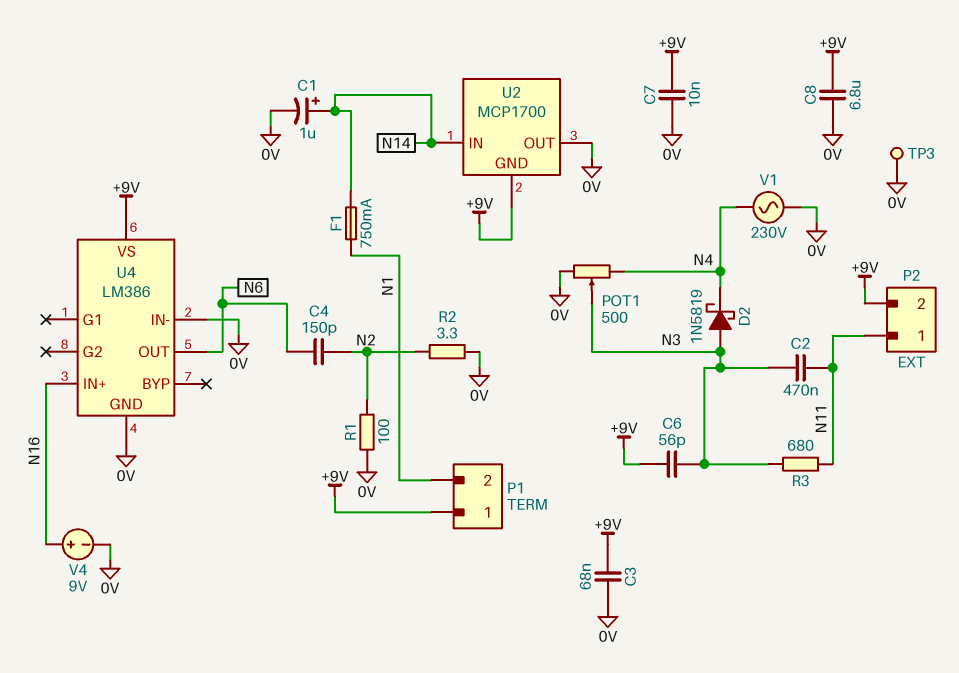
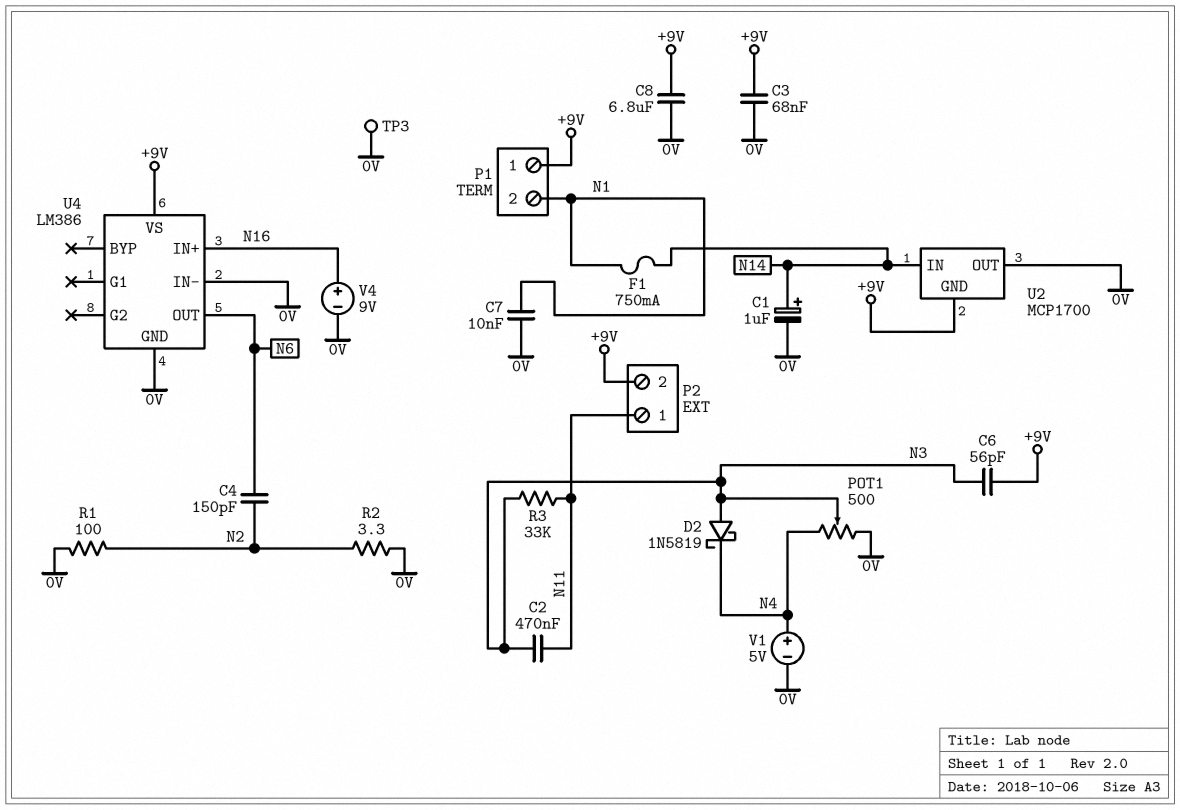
C7: 10nF (+9V, 0V) -> 10nF (0V, N1)
R3: 680 (N3, N11) -> 33k (N3, N11)
V1: AC 230V (0V, N4) -> 5V (plus N4, minus 0V)

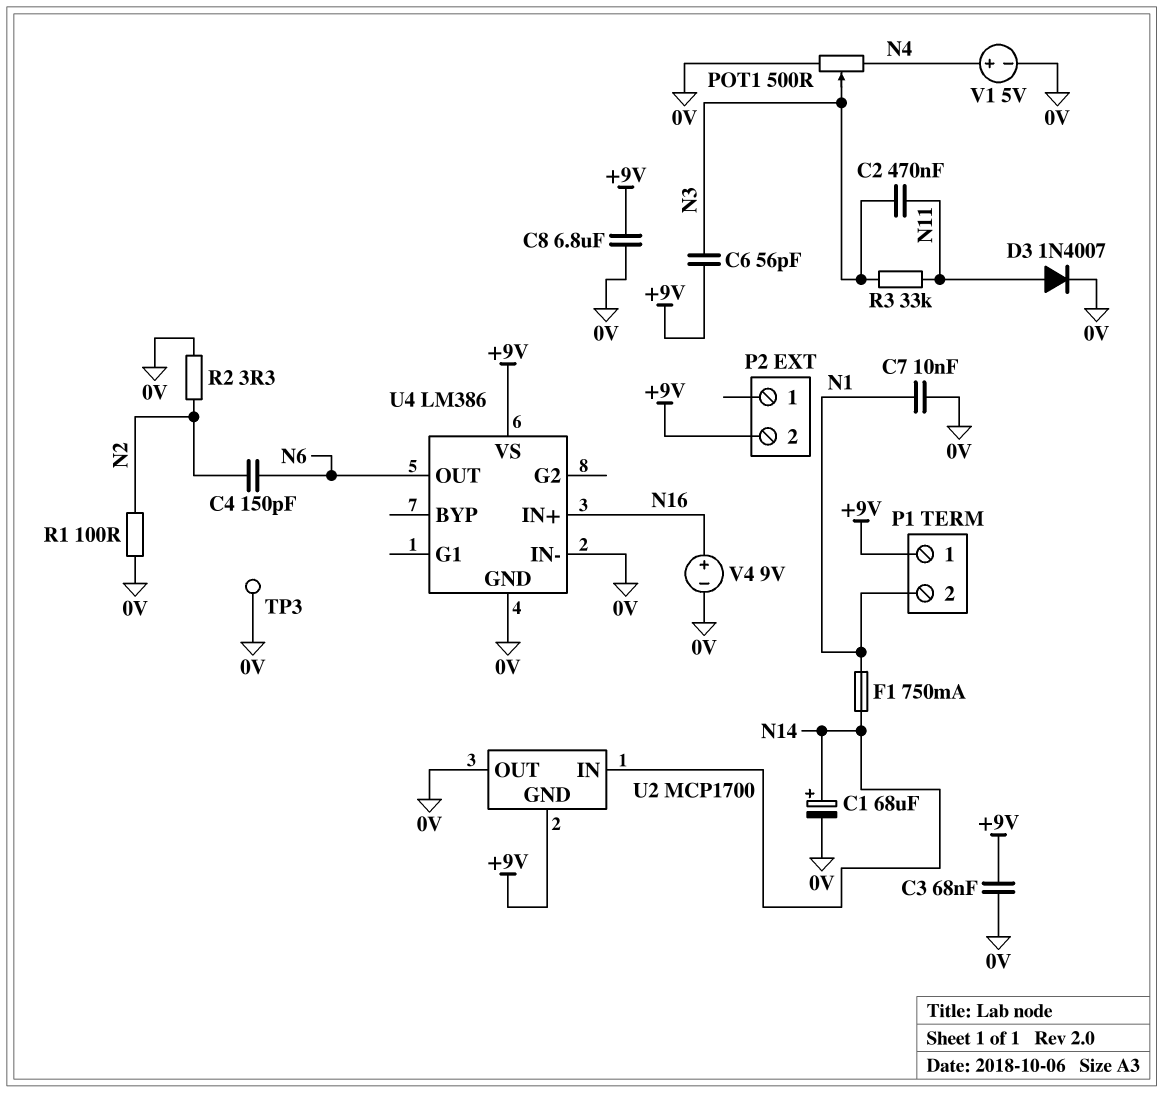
C1: 1uF (plus N14, minus 0V) -> 68uF (plus N14, minus 0V)
D2: schottky 1N5819 (A N3, K N4) -> none
D3: none -> diode 1N4007 (A N11, K 0V)
P2 pin 1: N11 -> none

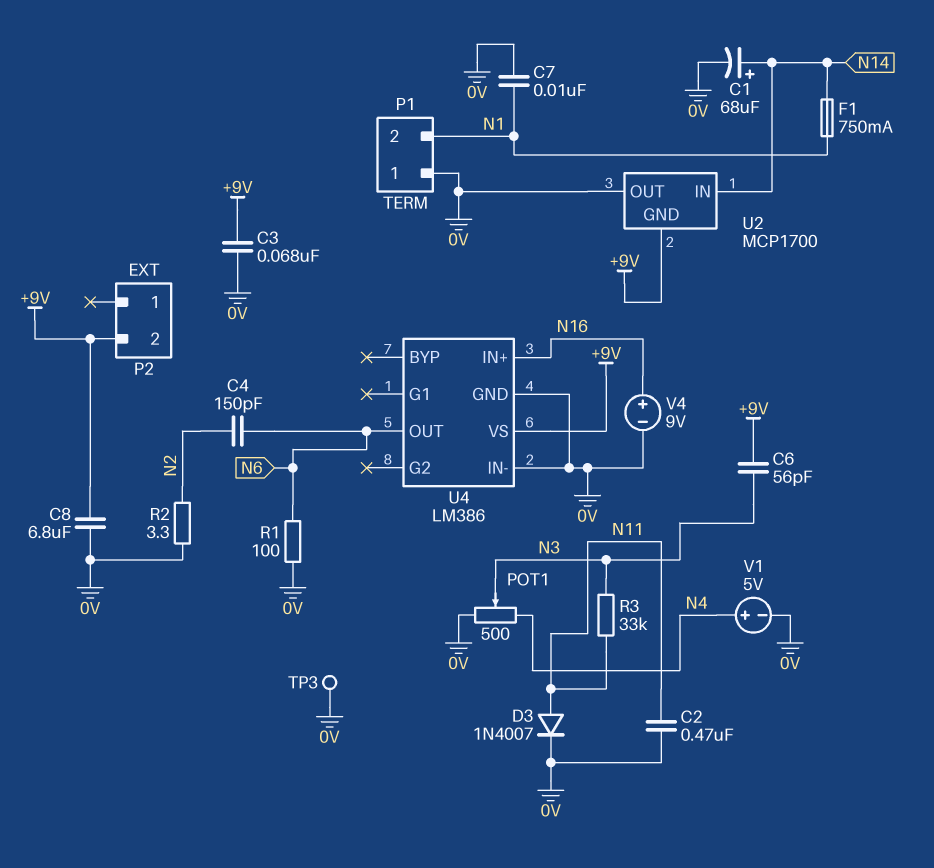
C2: 470nF (N3, N11) -> 470nF (0V, N11)
P1 pin 1: +9V -> 0V
R1: 100 (0V, N2) -> 100 (0V, N6)

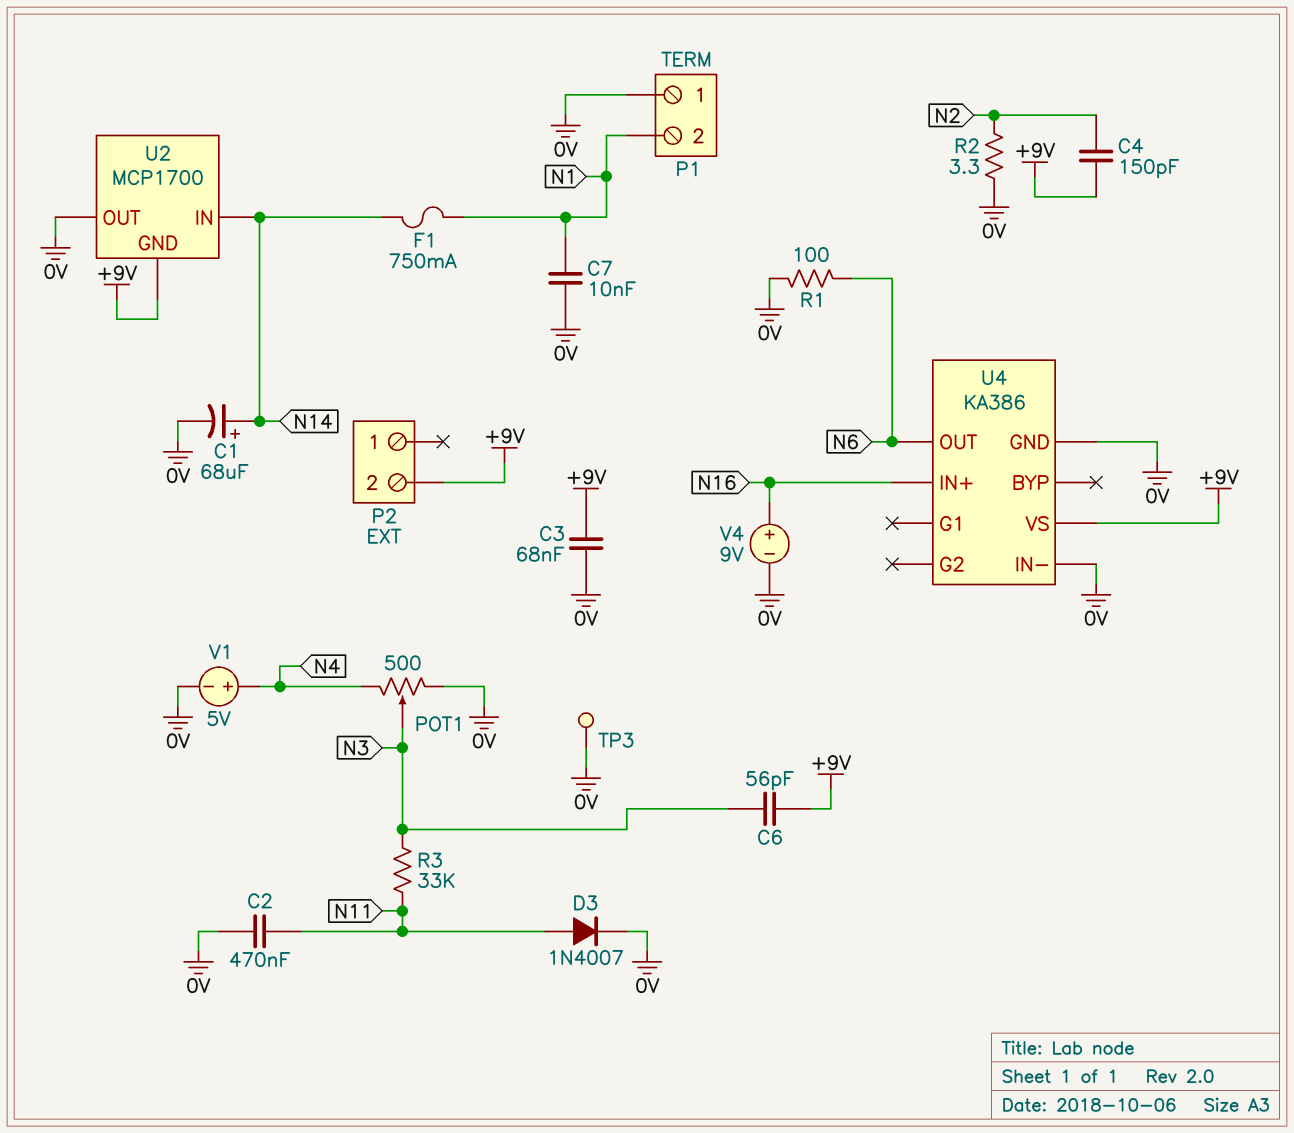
C4: 150pF (N2, N6) -> 150pF (+9V, N2)
C8: 6.8uF (+9V, 0V) -> none
U4: LM386 -> KA386

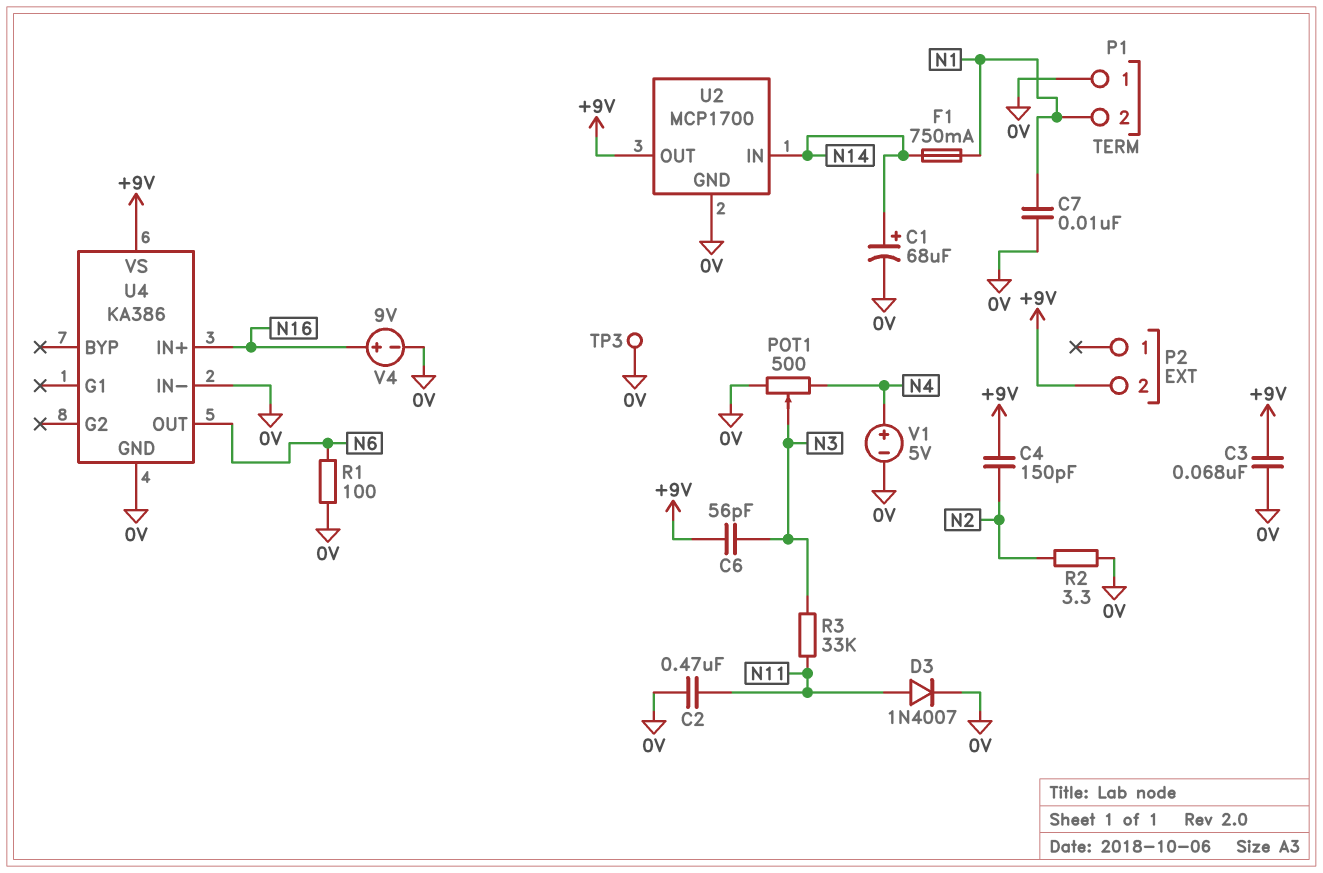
U2 pin GND: +9V -> 0V
U2 pin OUT: 0V -> +9V

